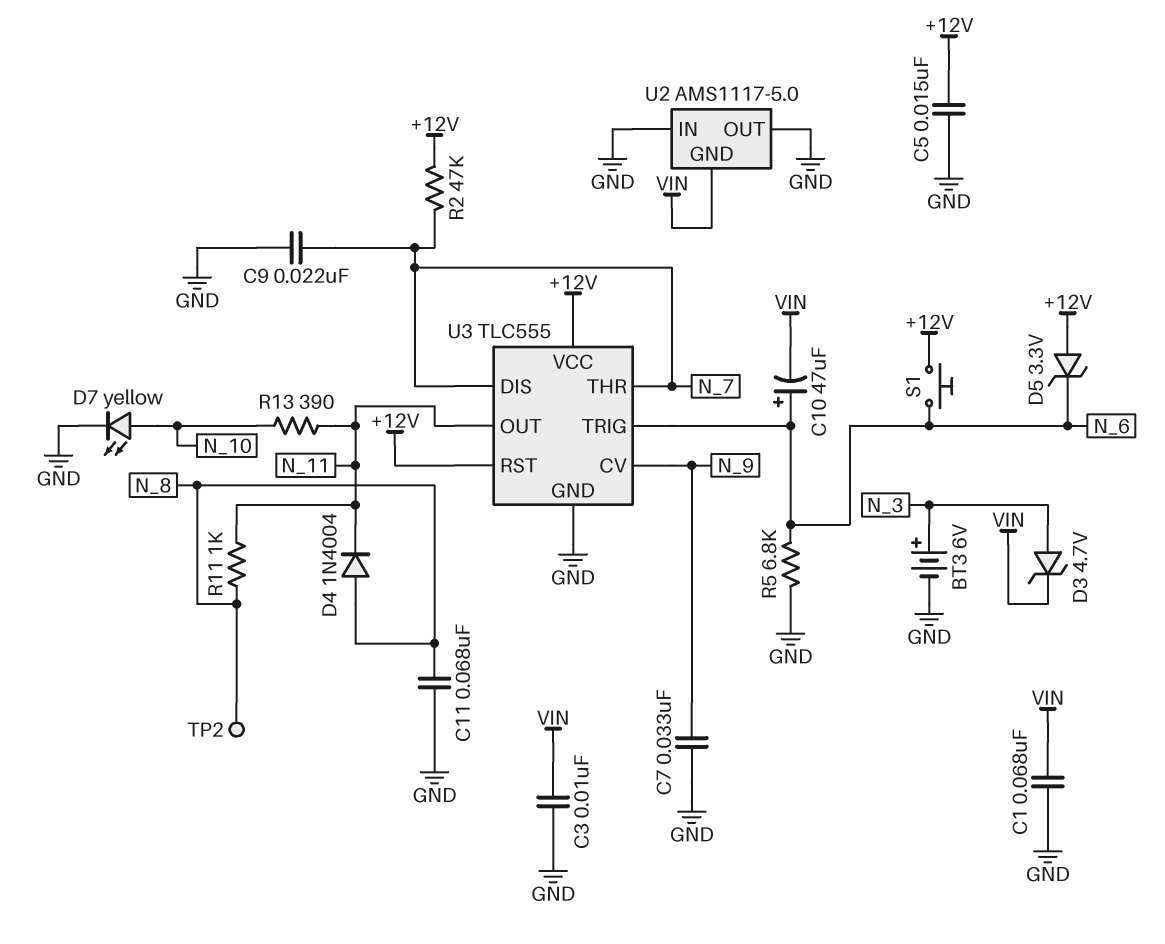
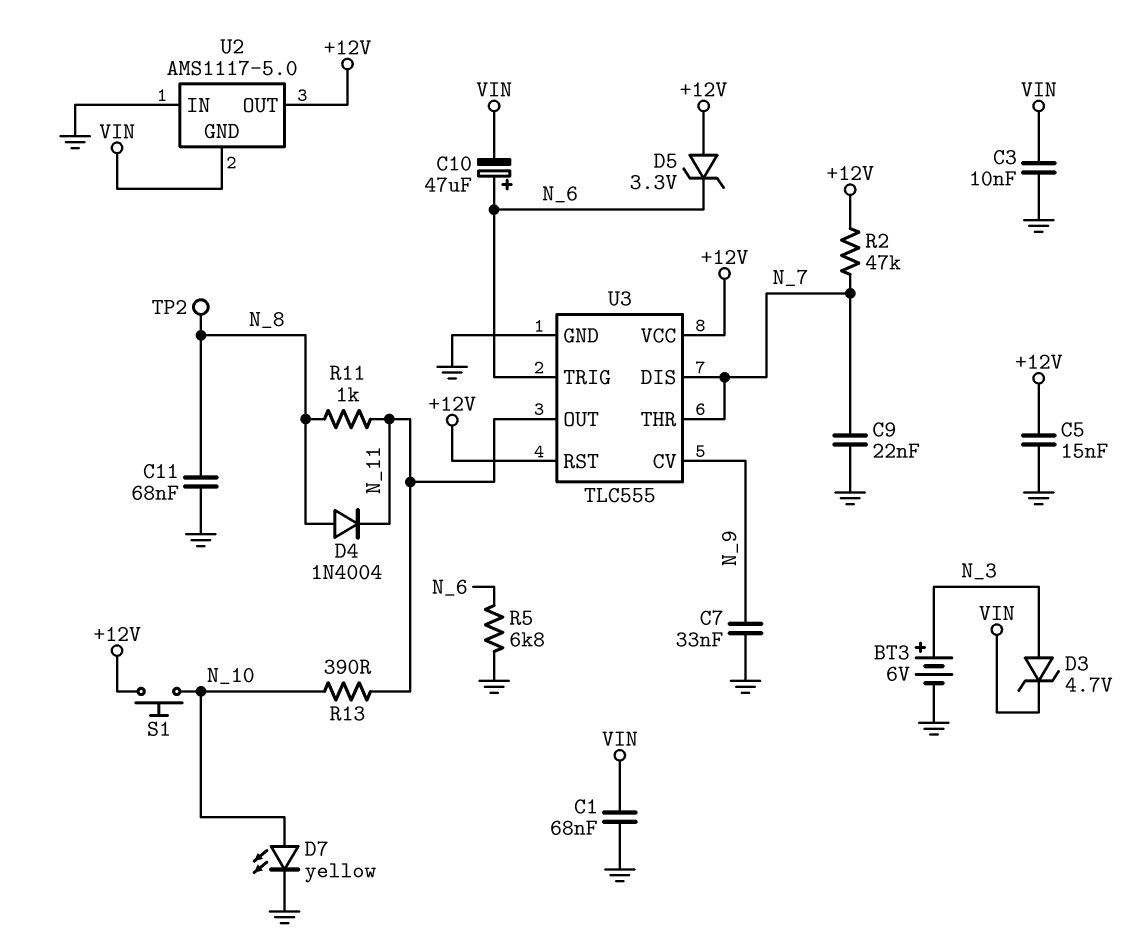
S1: button (+12V, N_6) -> button (+12V, N_10)
U2 pin OUT: GND -> +12V

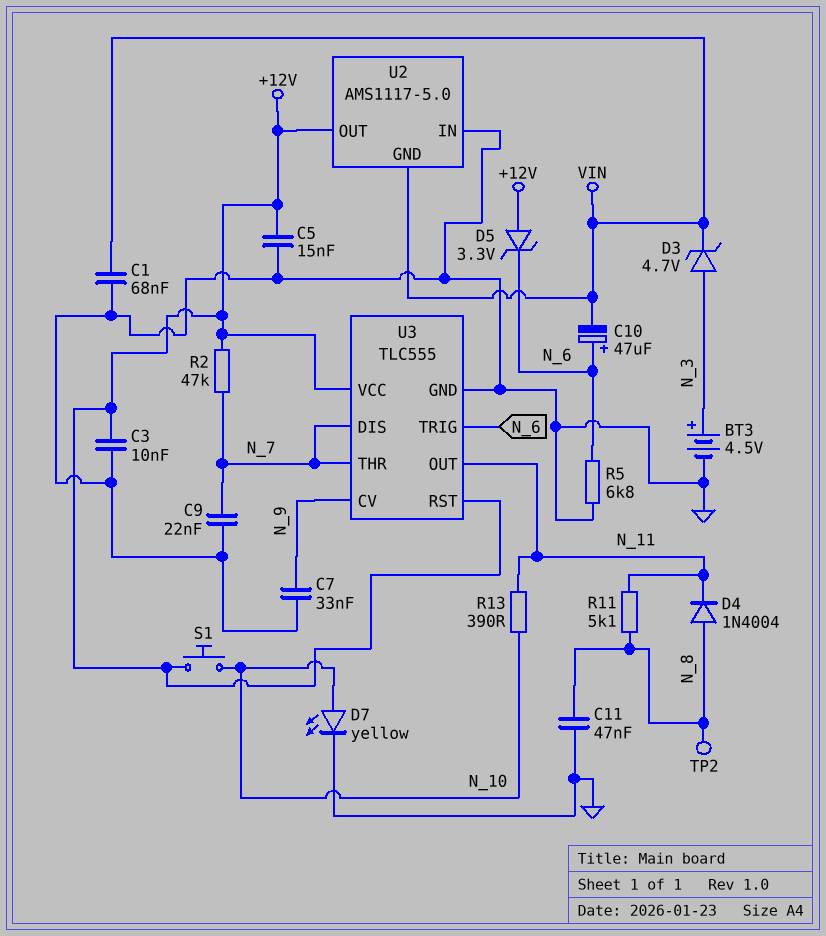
BT3: 6V (plus N_3, minus GND) -> 4.5V (plus N_3, minus GND)
C3: 10nF (GND, VIN) -> 10nF (+12V, GND)
C11: 68nF (GND, N_8) -> 47nF (GND, N_8)
R11: 1k (N_8, N_11) -> 5.1k (N_8, N_11)

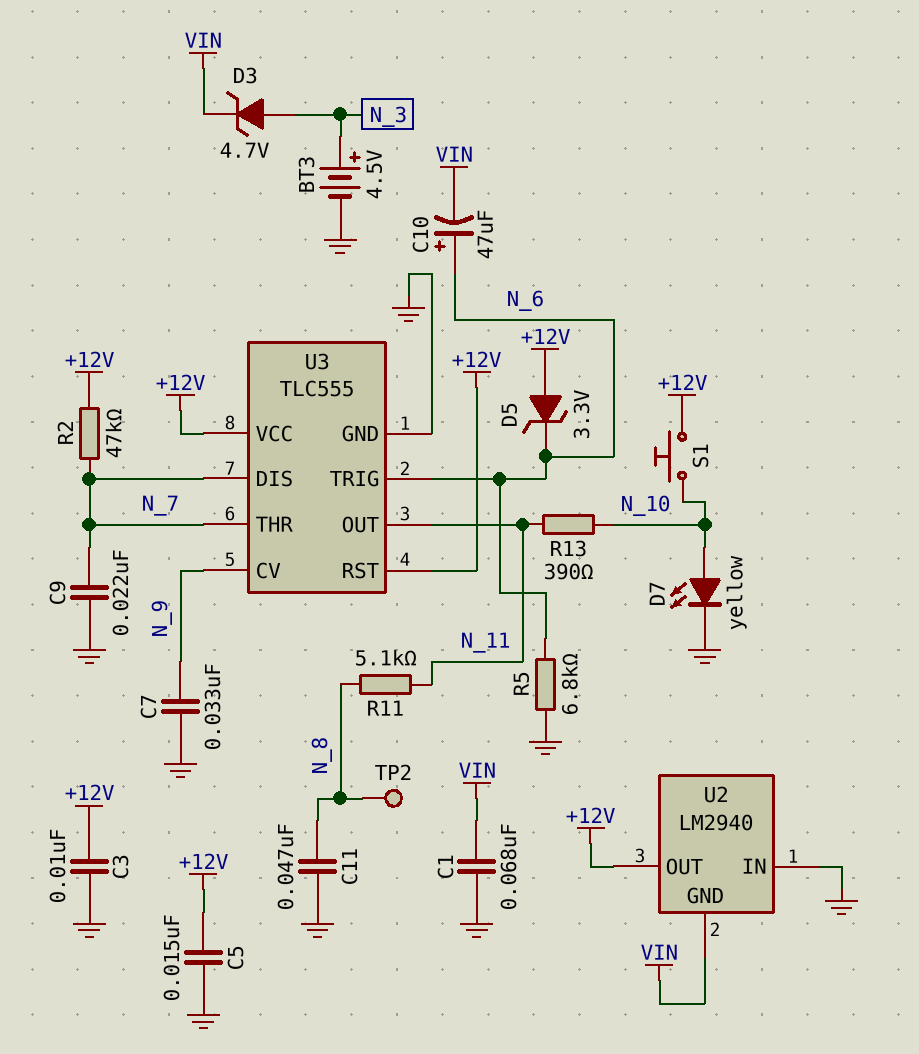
D4: diode 1N4004 (A N_8, K N_11) -> none
U2: AMS1117-5.0 -> LM2940

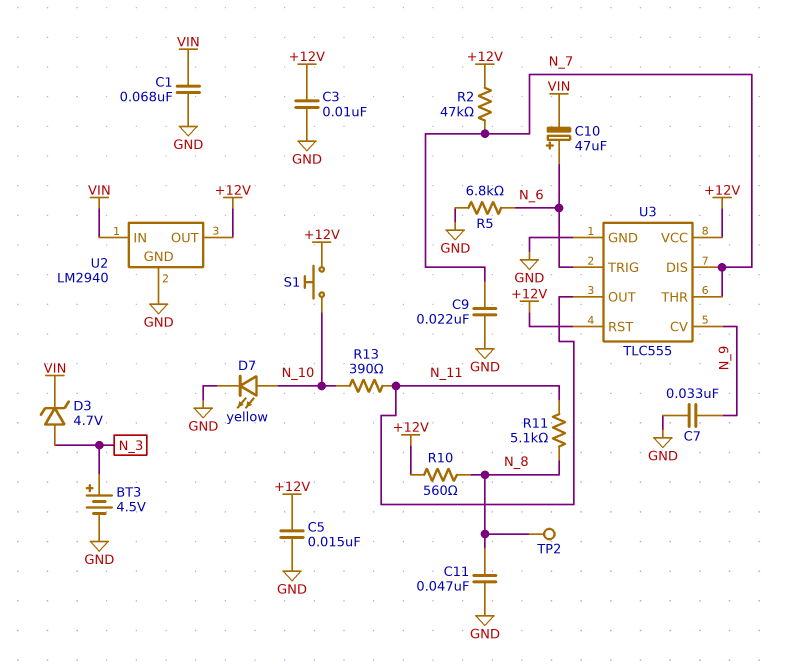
D5: zener 3.3V (A +12V, K N_6) -> none
R10: none -> 560 (+12V, N_8)
U2 pin GND: VIN -> GND
U2 pin IN: GND -> VIN

